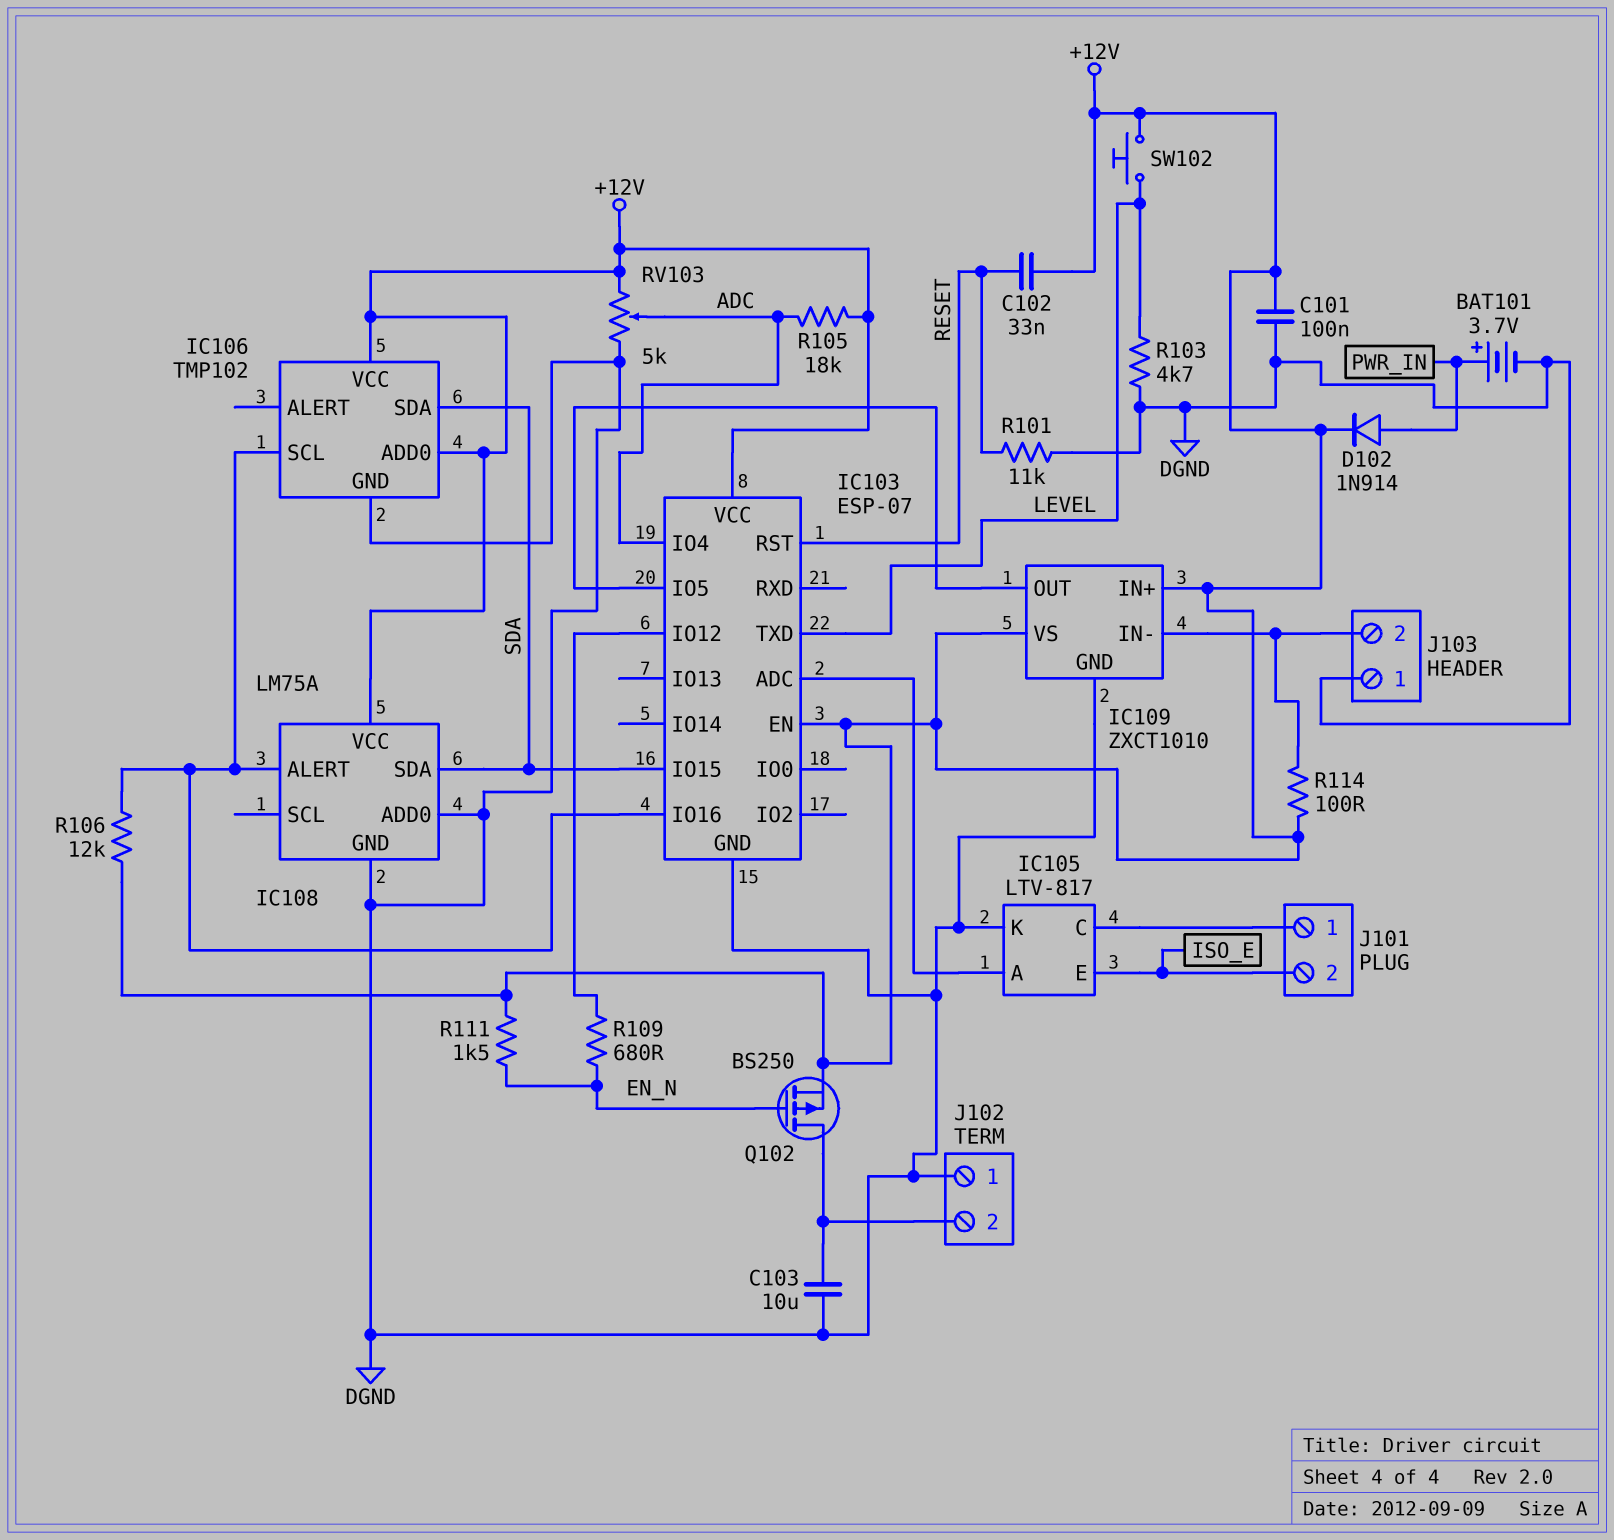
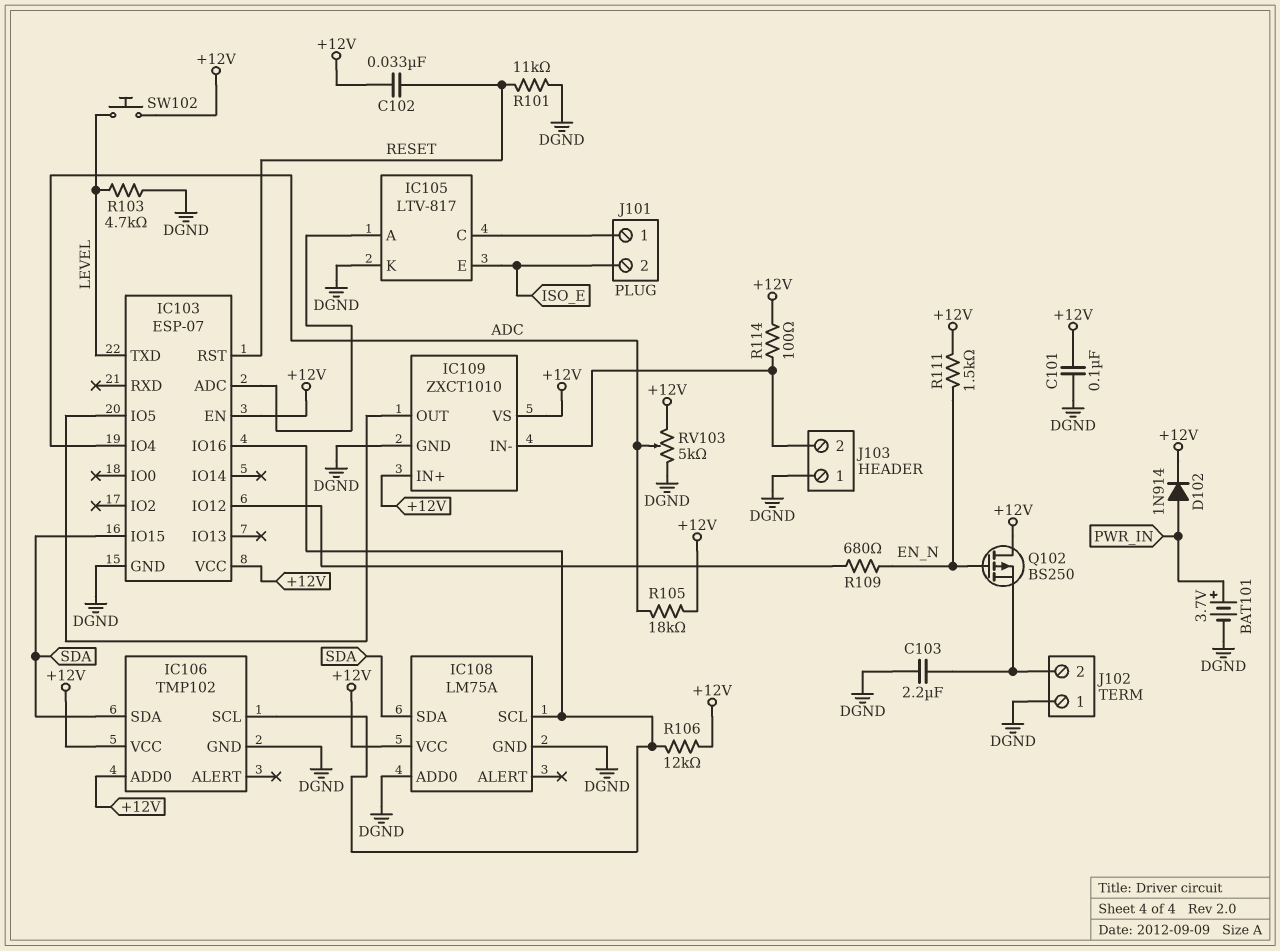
C103: 10uF (DGND, J102/2) -> 2.2uF (DGND, J102/2)
IC108 pin ALERT: IC103/IO16 -> none
IC108 pin SCL: none -> IC103/IO16
Q102: PMOS BS250 (G EN_N, D J102/2, S +12V) -> PMOS BS250 (G EN_N, D +12V, S J102/2)

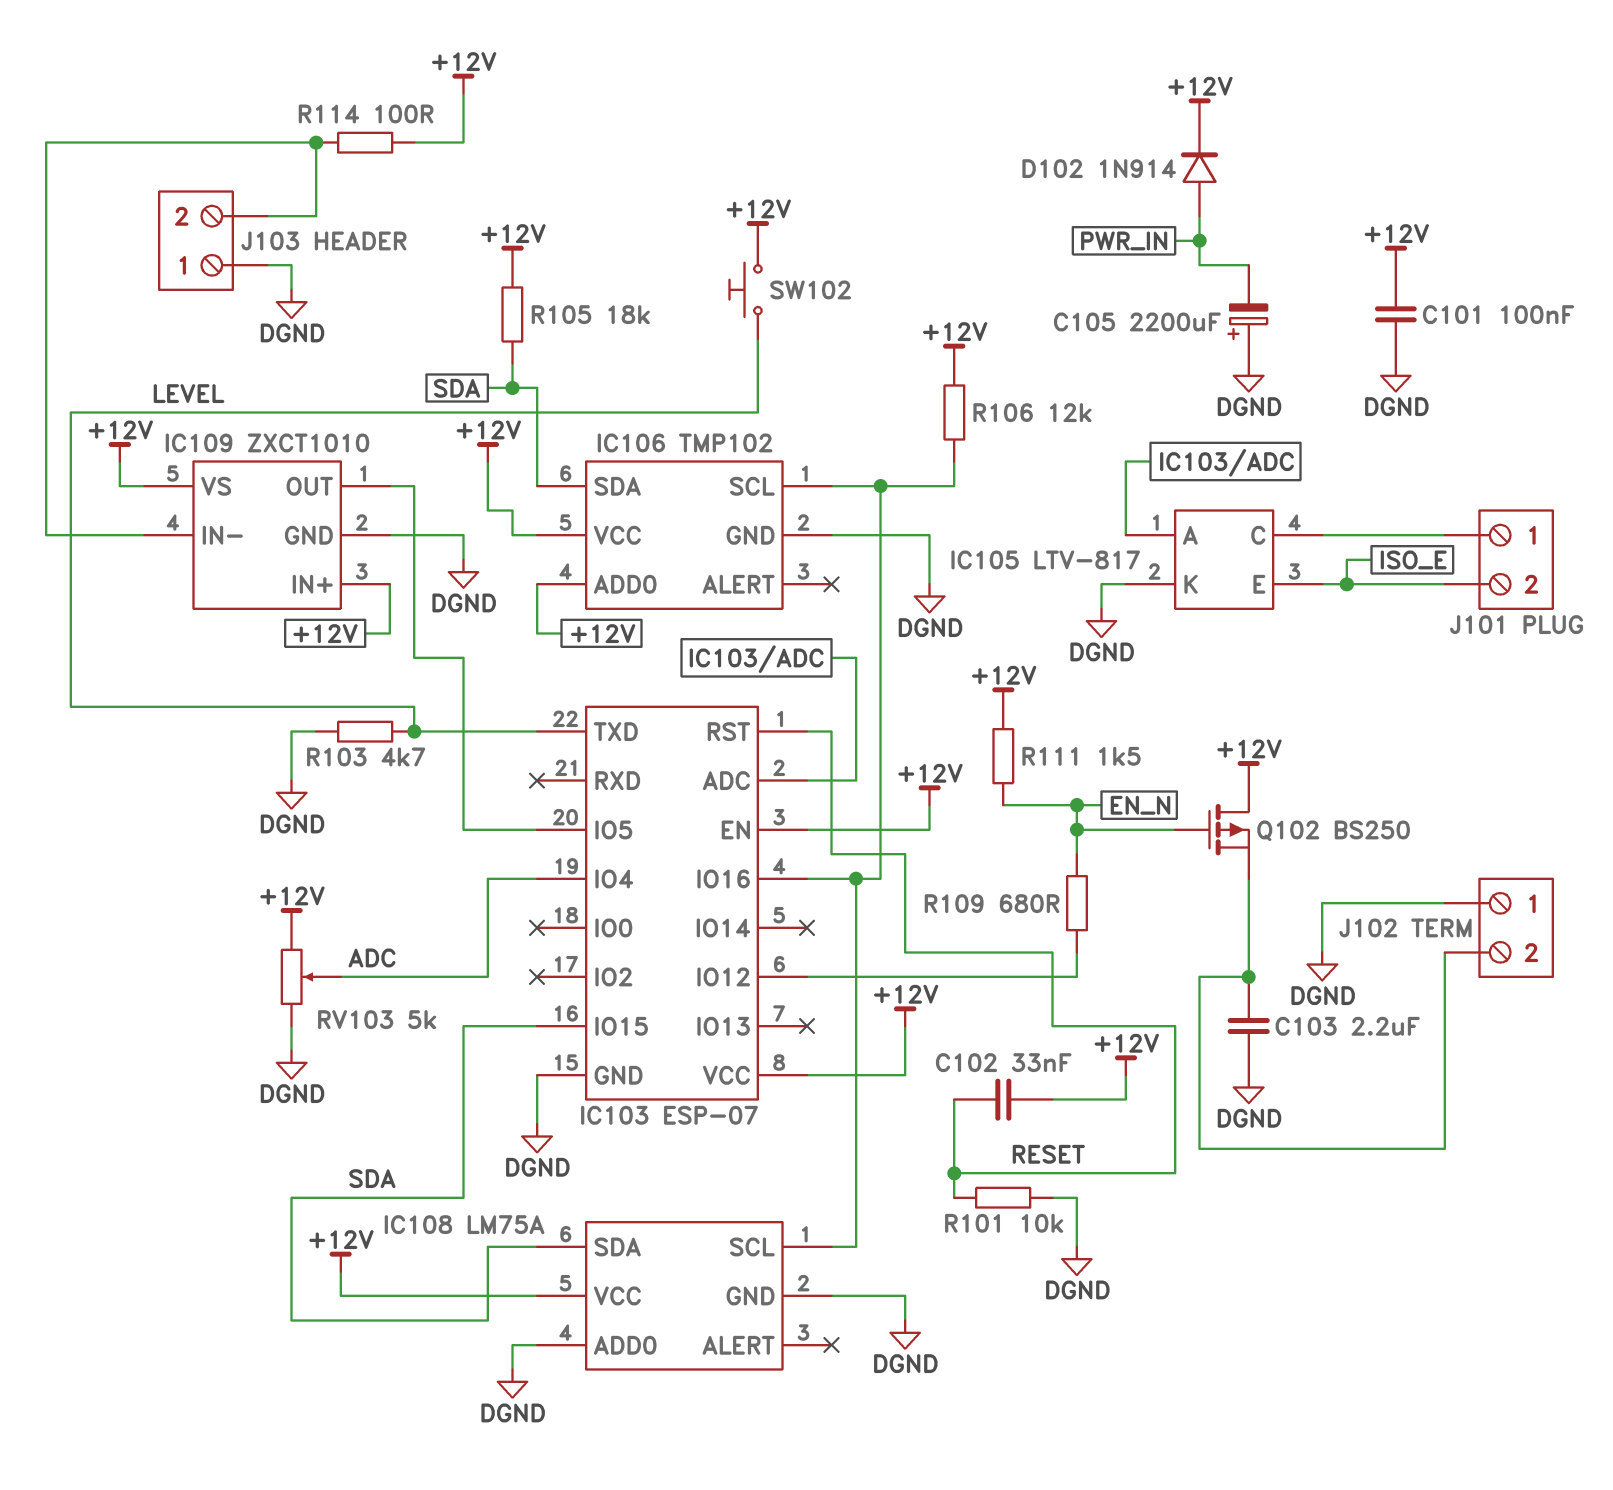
BAT101: 3.7V (plus PWR_IN, minus DGND) -> none
C105: none -> 2200uF (plus DGND, minus PWR_IN)
R101: 11k (DGND, RESET) -> 10k (DGND, RESET)
R105: 18k (+12V, ADC) -> 18k (+12V, SDA)

